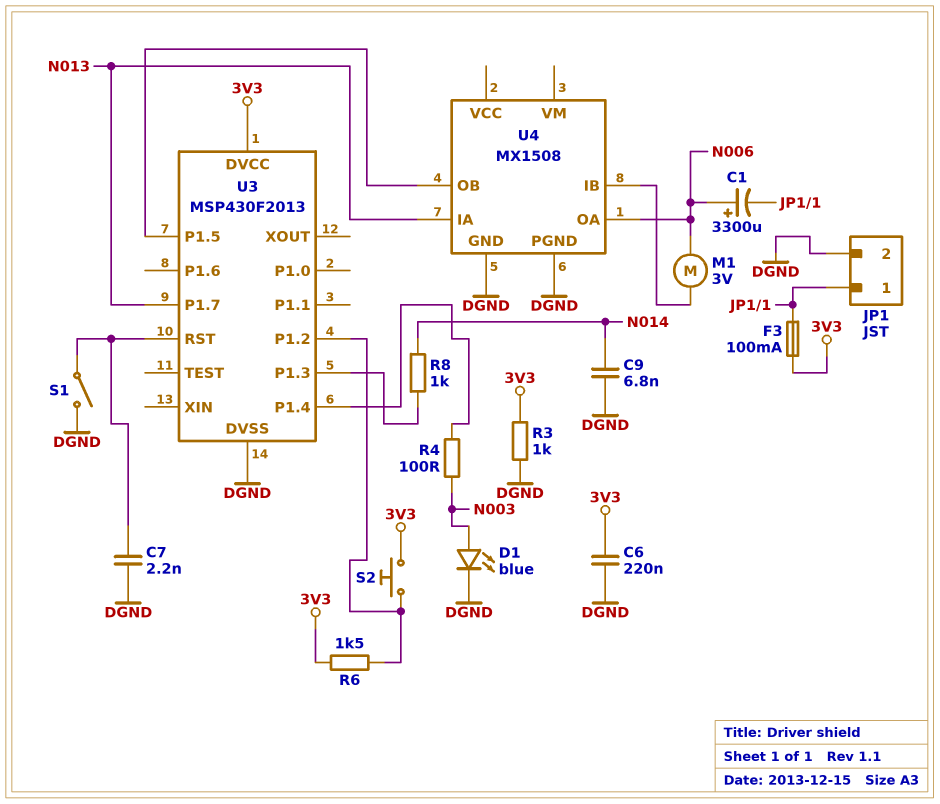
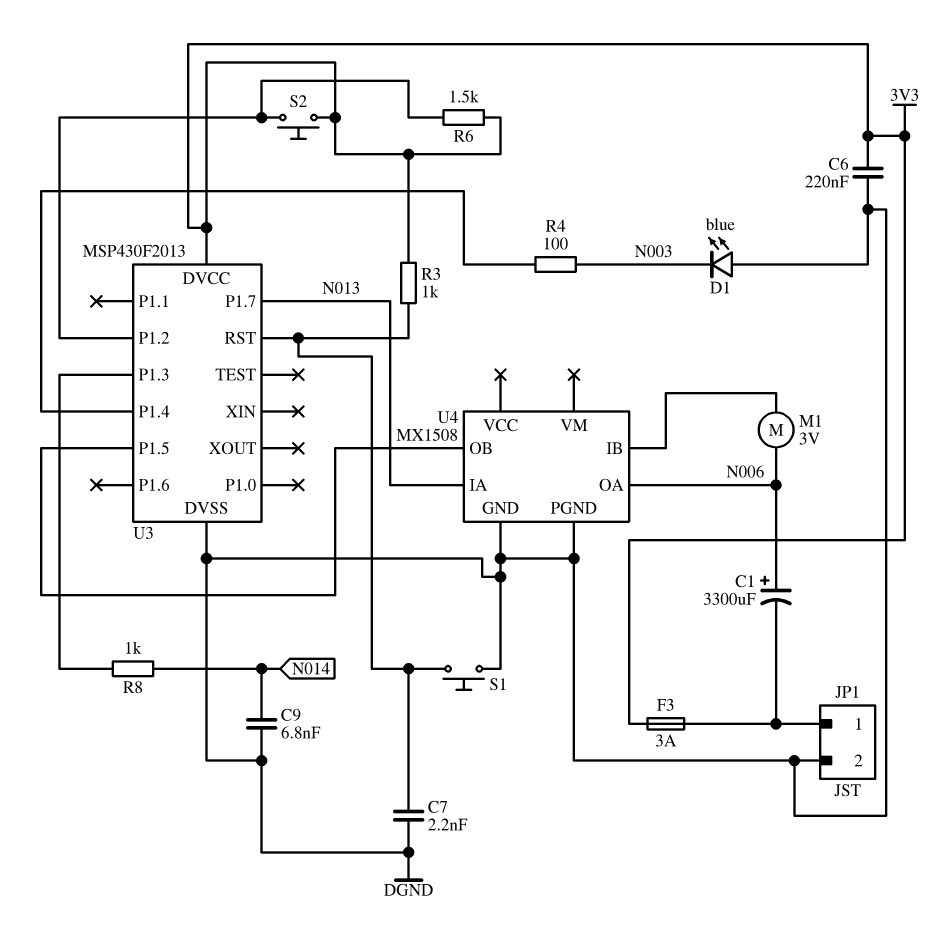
D1: LED blue (A N003, K DGND) -> LED blue (A DGND, K N003)
F3: 100mA (3V3, JP1/1) -> 3A (3V3, JP1/1)
R3: 1k (3V3, DGND) -> 1k (3V3, U3/RST)
S1: switch (DGND, U3/RST) -> button (DGND, U3/RST)

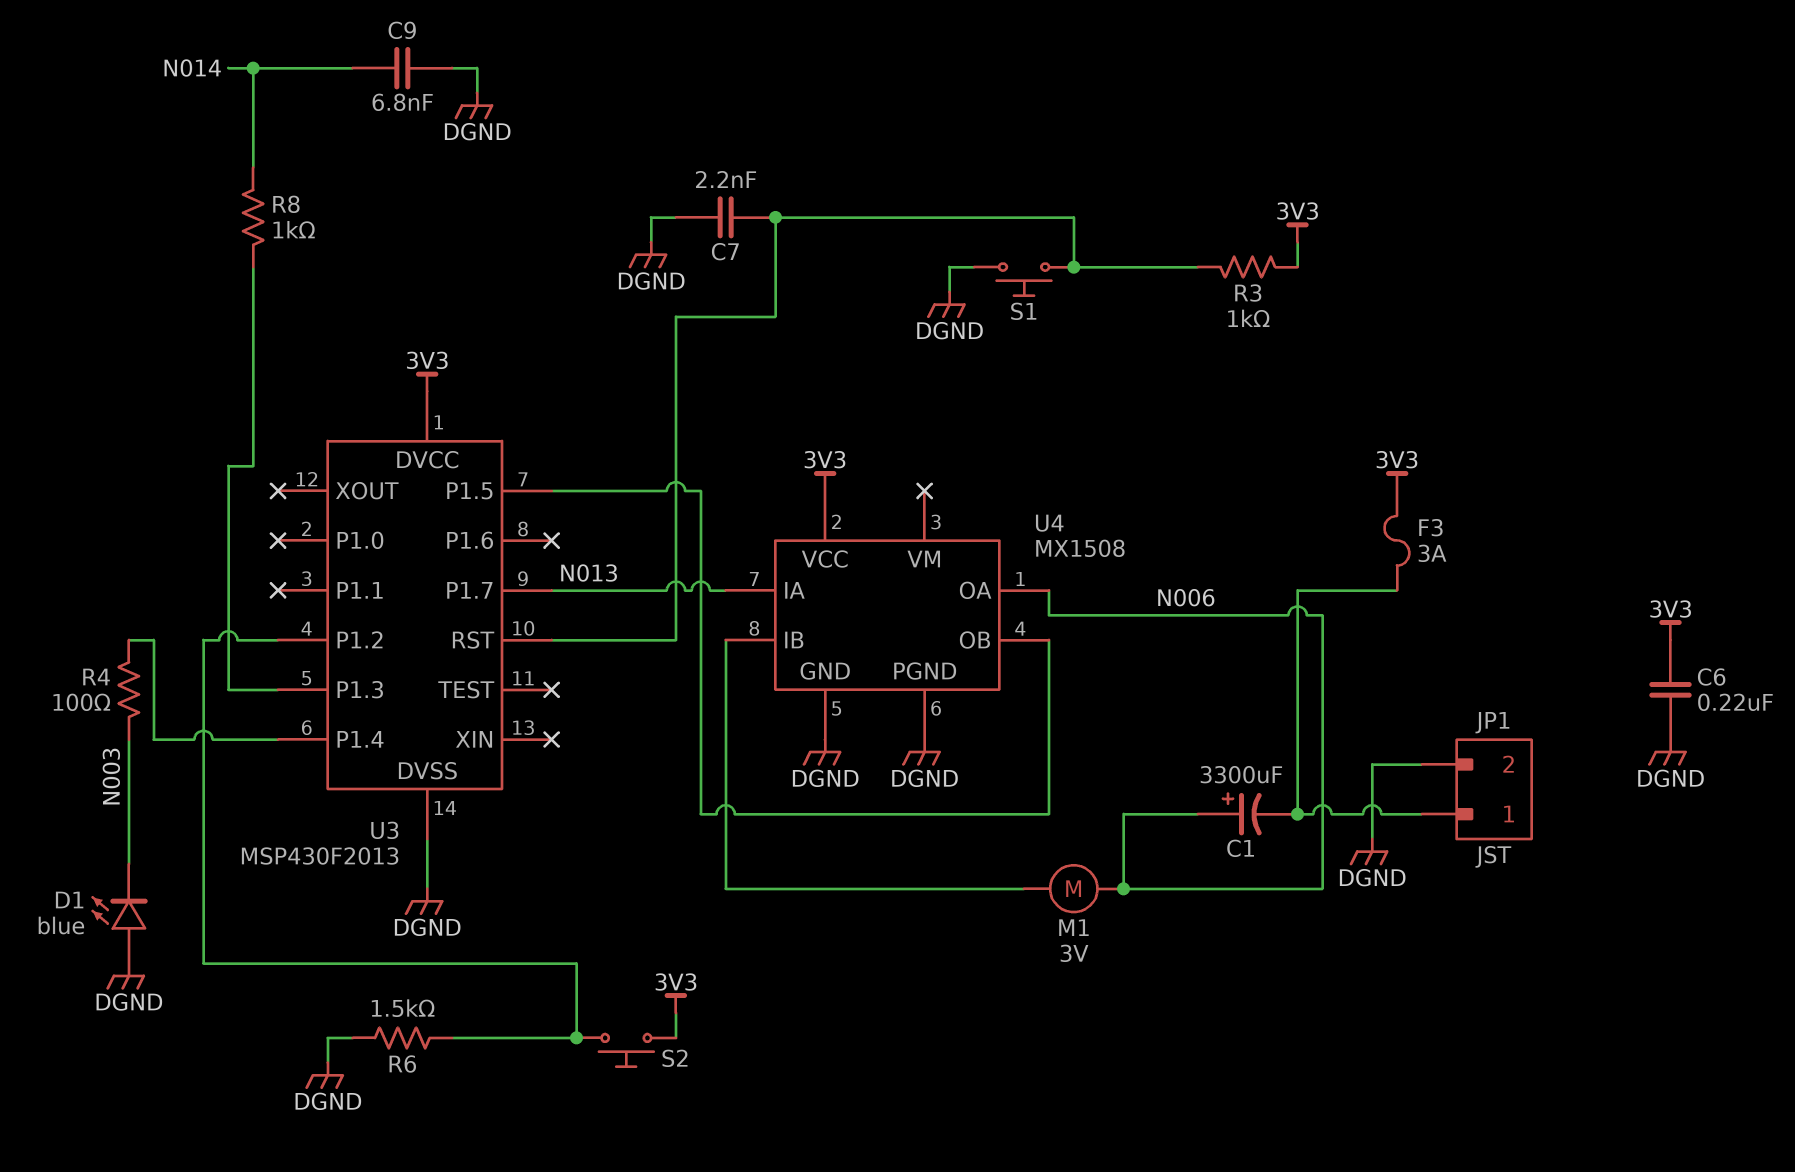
R6: 1.5k (3V3, U3/P1.2) -> 1.5k (DGND, U3/P1.2)
U4 pin VCC: none -> 3V3

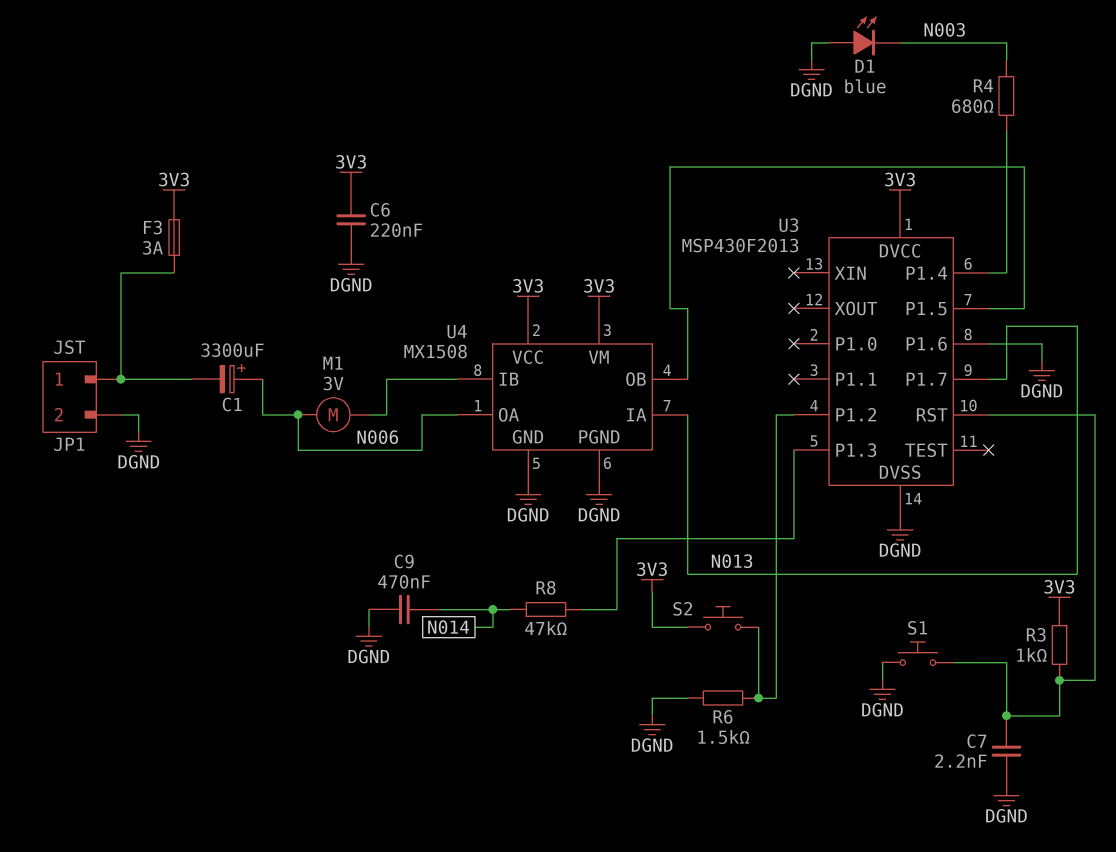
C9: 6.8nF (DGND, N014) -> 470nF (DGND, N014)
R4: 100 (N003, U3/P1.4) -> 680 (N003, U3/P1.4)
R8: 1k (N014, U3/P1.3) -> 47k (N014, U3/P1.3)
U3 pin P1.6: none -> DGND
U4 pin VM: none -> 3V3

